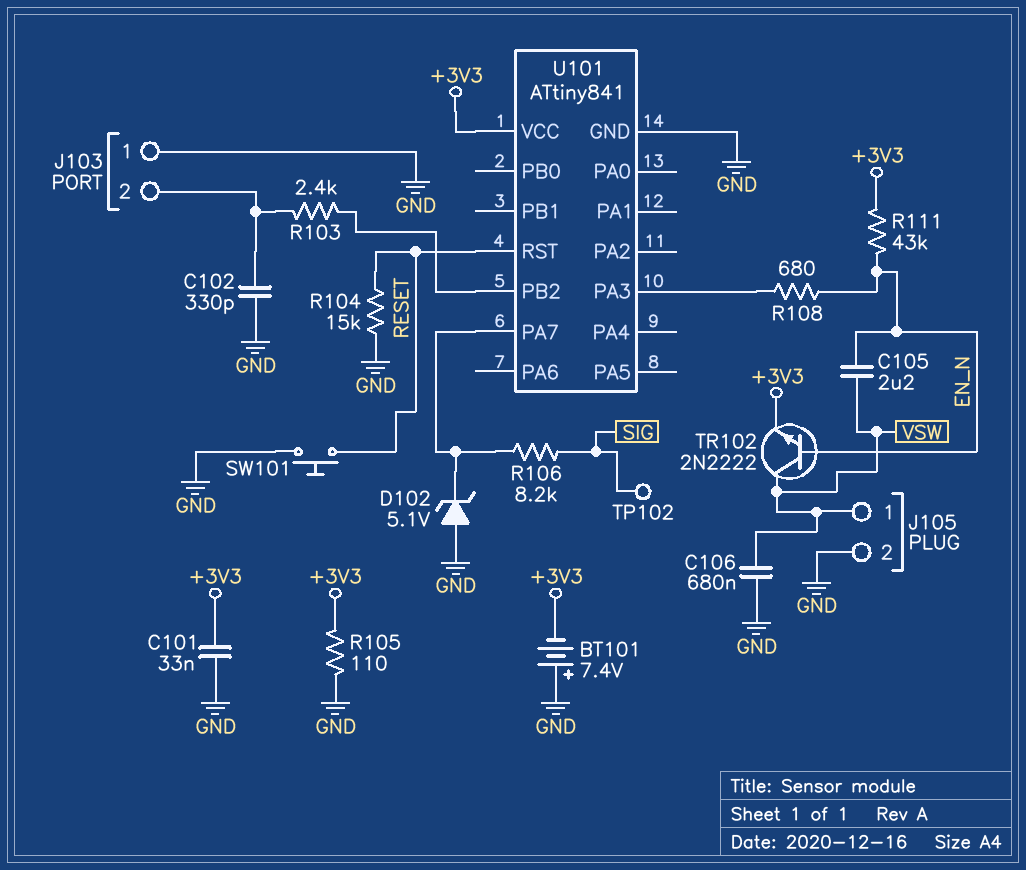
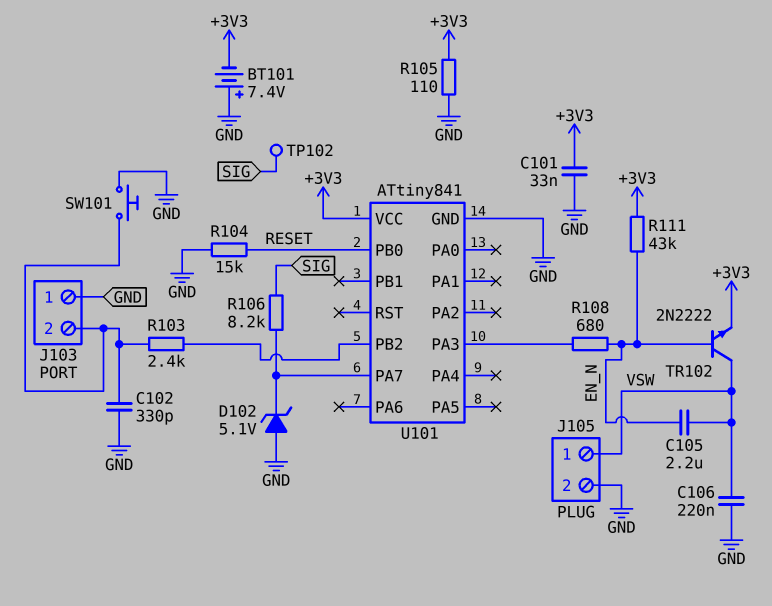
C106: 680nF (GND, VSW) -> 220nF (GND, VSW)
SW101: button (GND, RESET) -> button (GND, J103/2)
U101 pin PB0: none -> RESET
U101 pin RST: RESET -> none

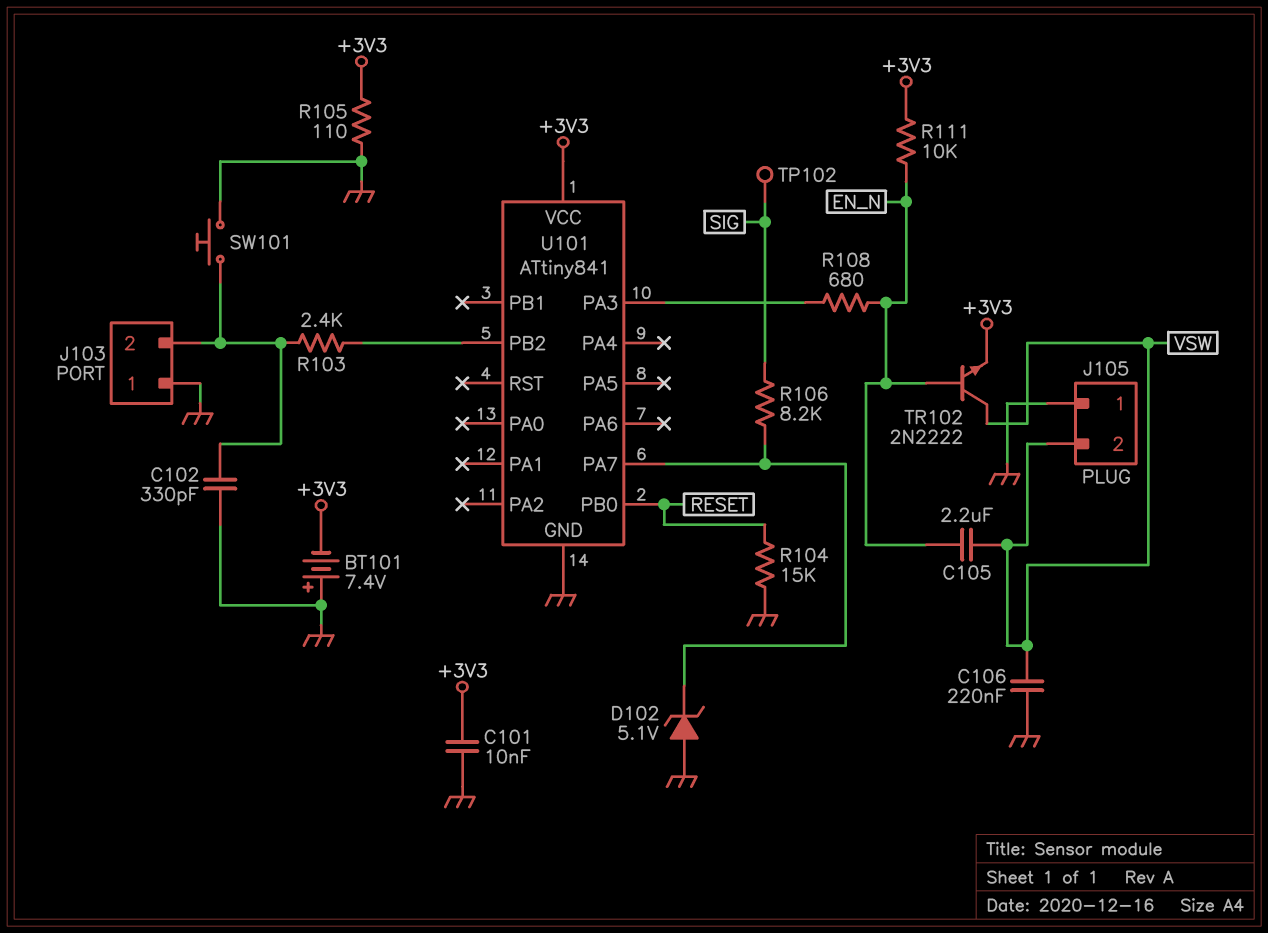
C101: 33nF (+3V3, GND) -> 10nF (+3V3, GND)
J105 pin 1: VSW -> GND
J105 pin 2: GND -> VSW
R111: 43k (+3V3, EN_N) -> 10k (+3V3, EN_N)

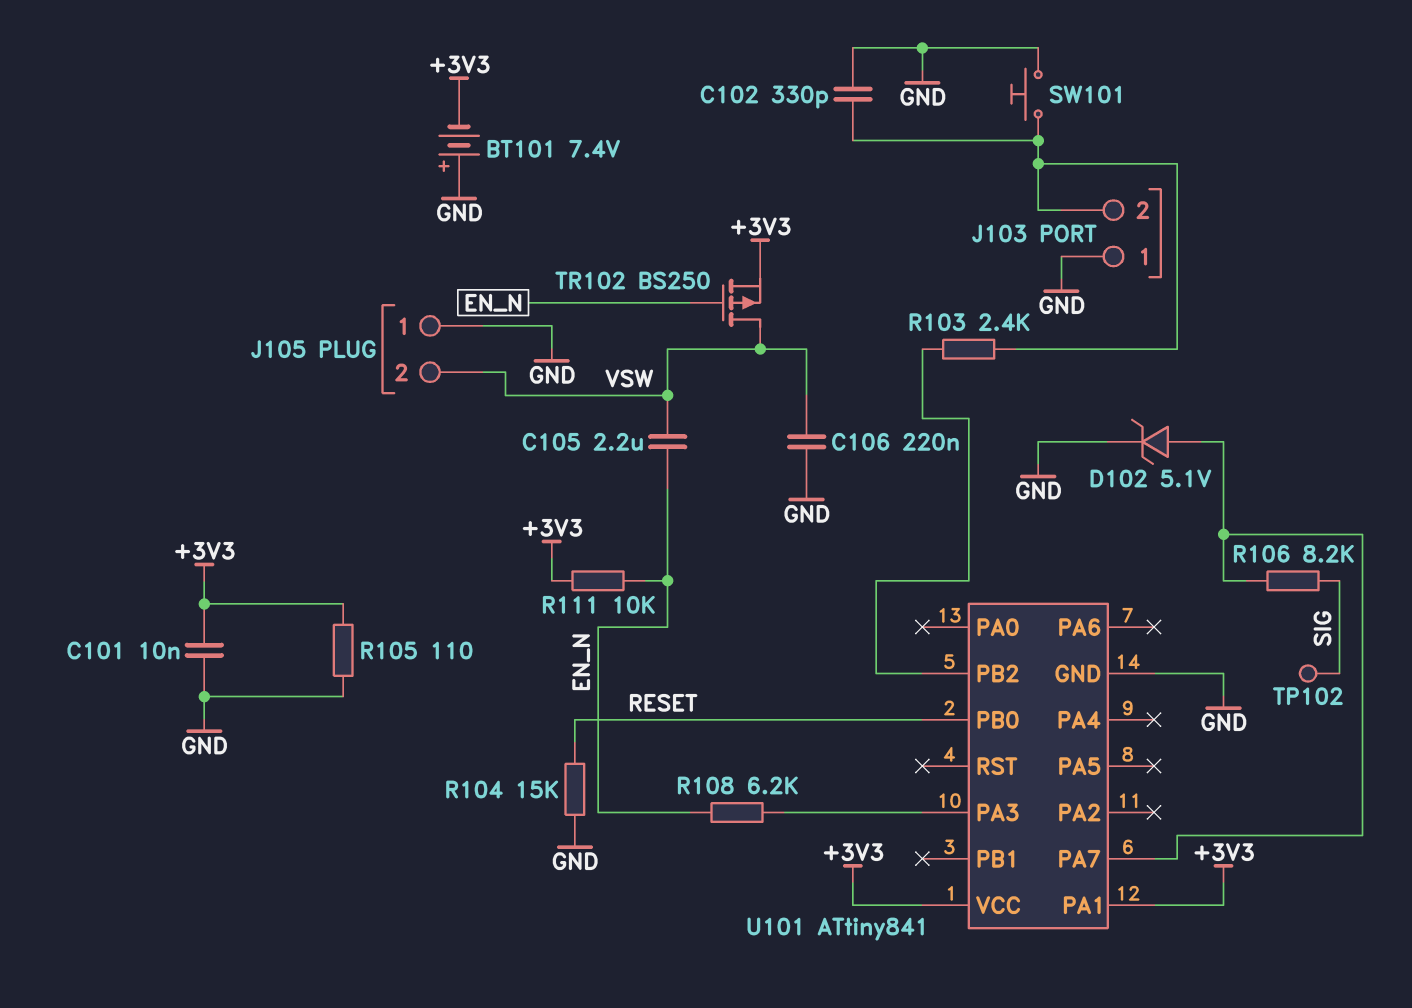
D102: zener 5.1V (A GND, K U101/PA7) -> zener 5.1V (A U101/PA7, K GND)
R108: 680 (EN_N, U101/PA3) -> 6.2k (EN_N, U101/PA3)
TR102: NPN 2N2222 (B EN_N, C VSW, E +3V3) -> PMOS BS250 (G EN_N, D VSW, S +3V3)
U101 pin PA1: none -> +3V3

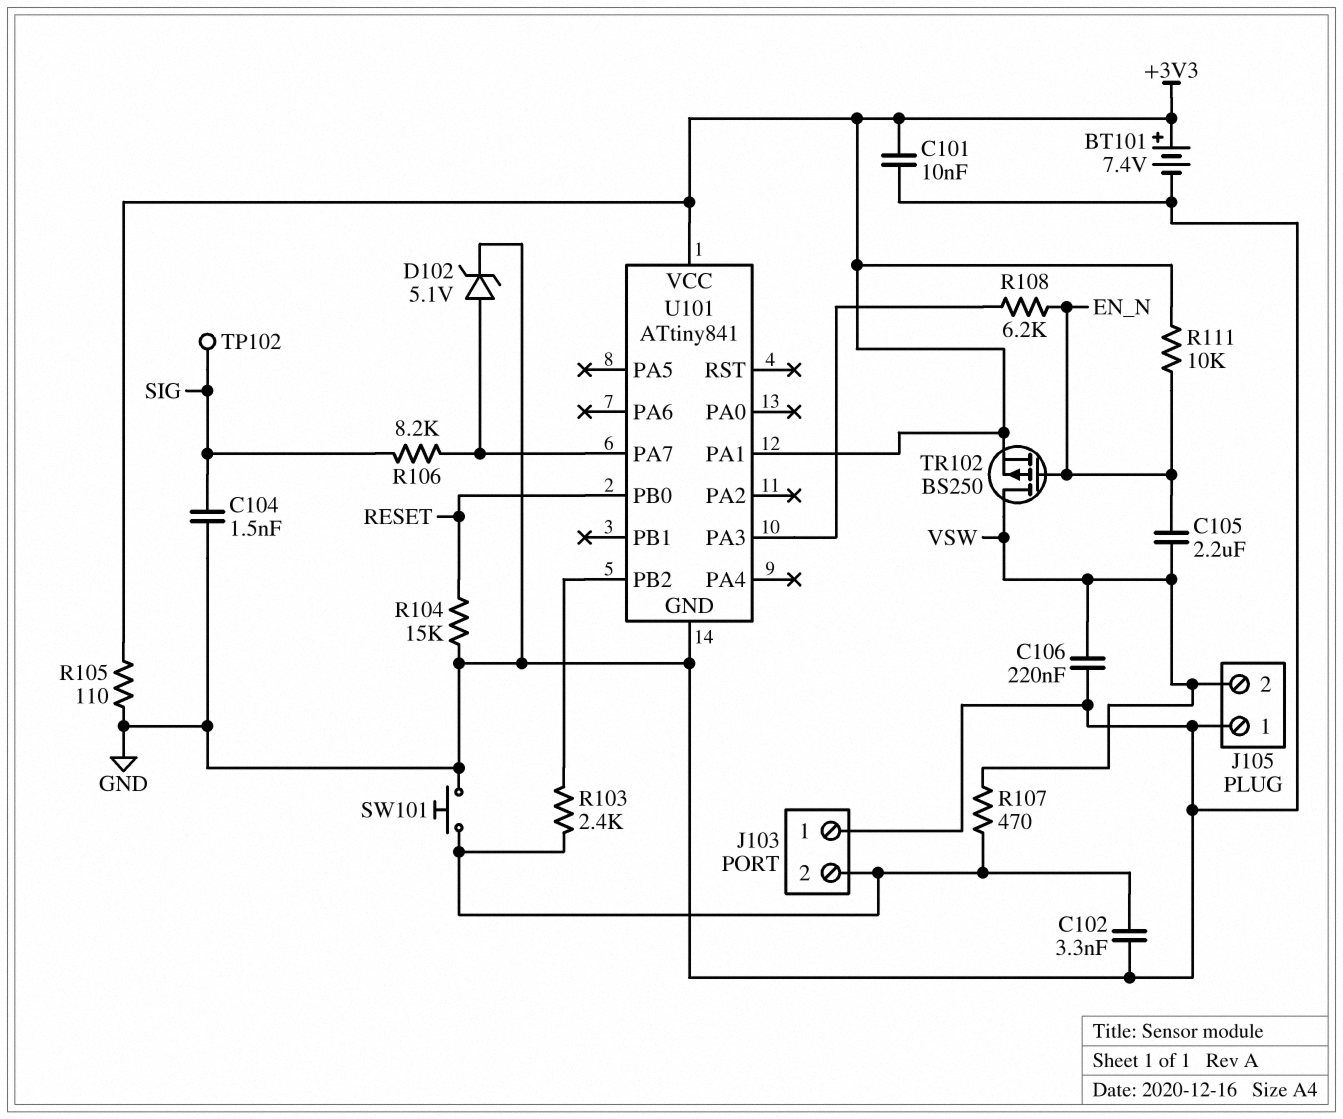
BT101: 7.4V (plus GND, minus +3V3) -> 7.4V (plus +3V3, minus GND)
C102: 330pF (GND, J103/2) -> 3.3nF (GND, J103/2)
C104: none -> 1.5nF (GND, SIG)
R107: none -> 470 (J103/2, VSW)

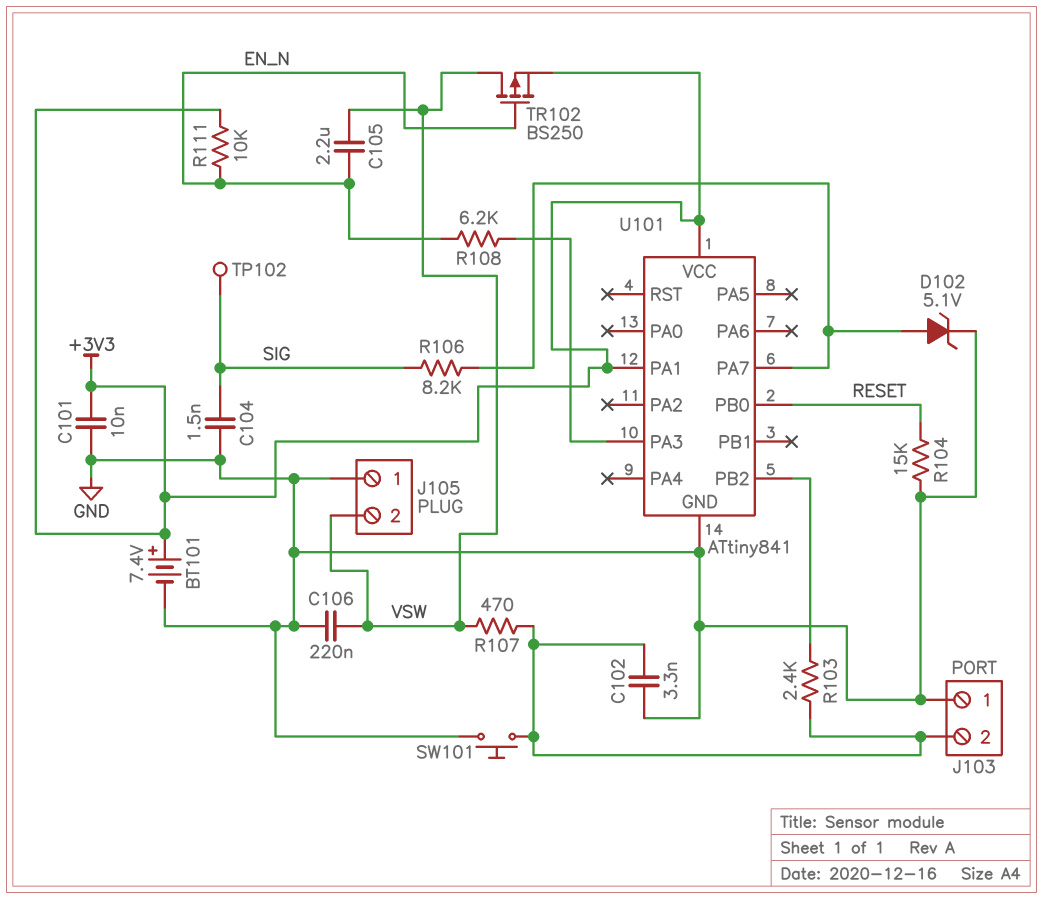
R105: 110 (+3V3, GND) -> none

